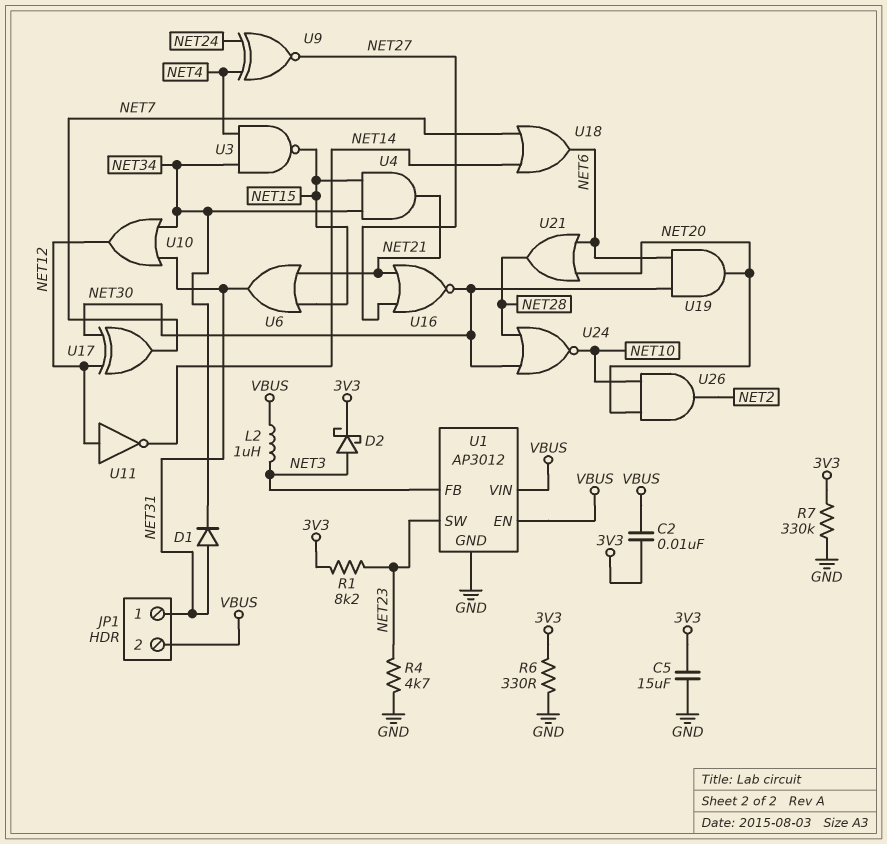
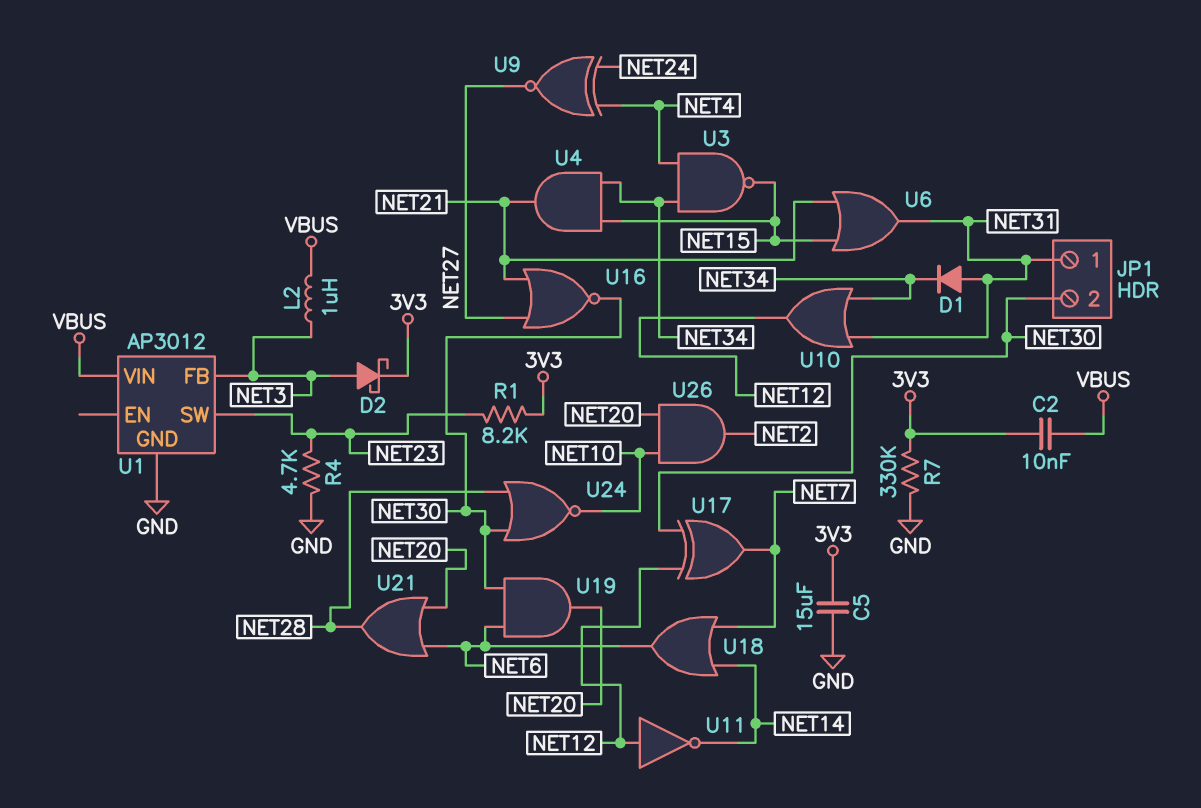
JP1 pin 2: VBUS -> NET30
R6: 330 (3V3, GND) -> none
U1 pin EN: VBUS -> none

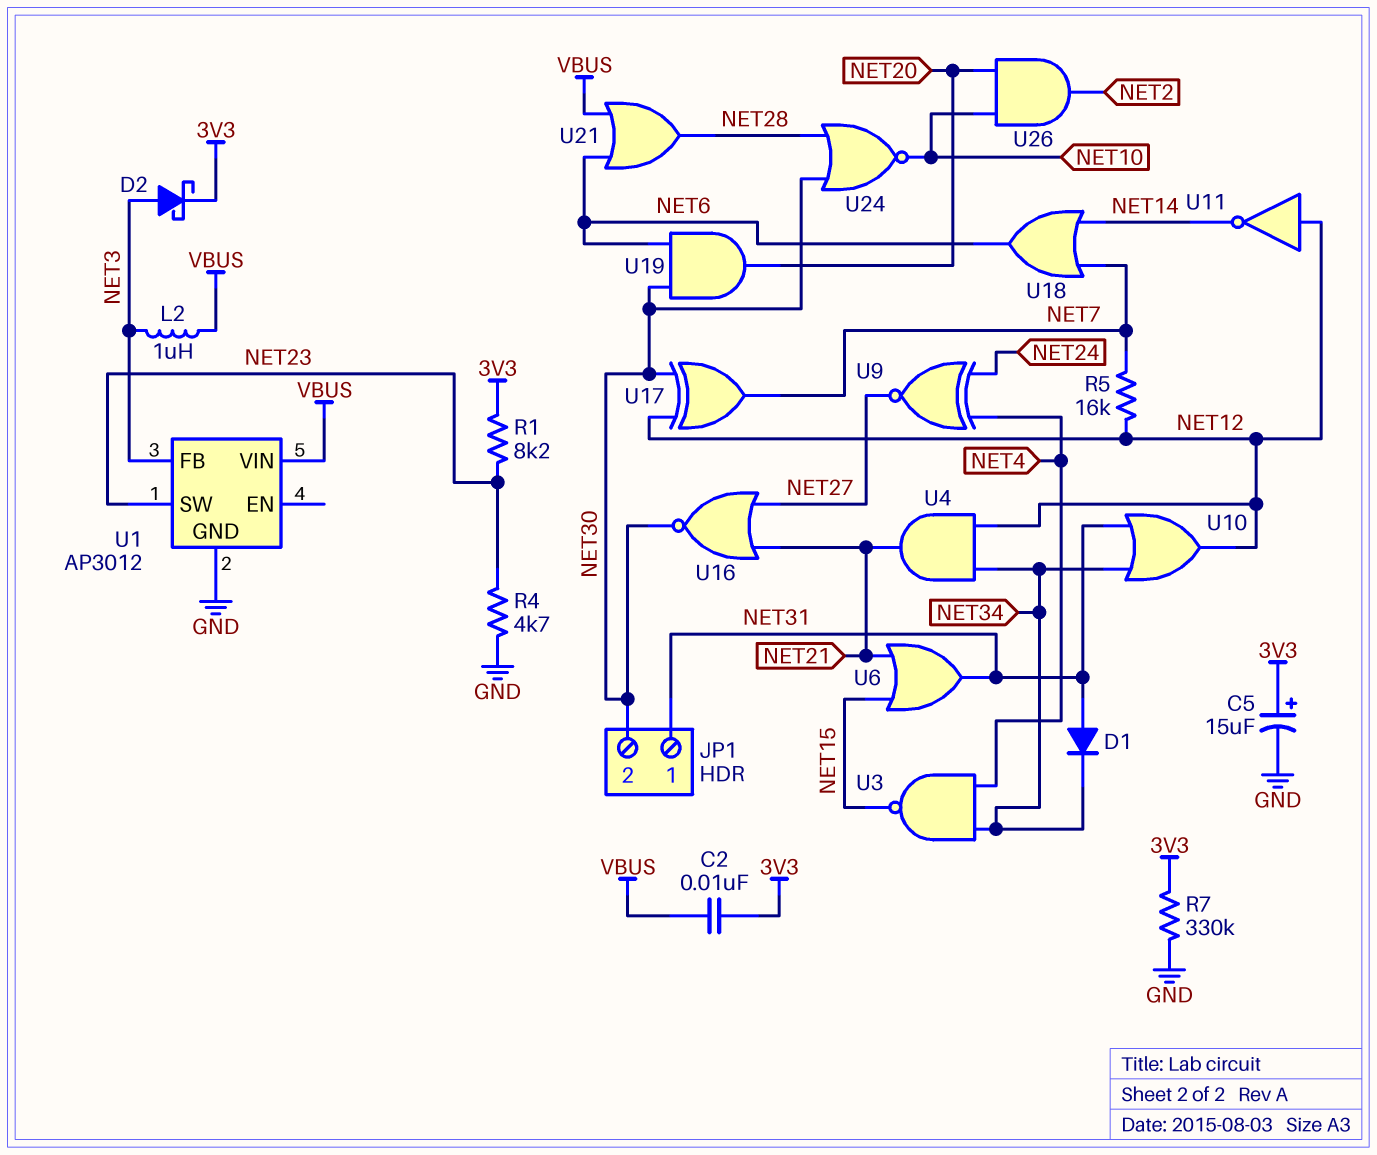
C5: 15uF (3V3, GND) -> 15uF (plus 3V3, minus GND)
R5: none -> 16k (NET7, NET12)
U4: AND (in NET15, in NET34, out NET21) -> AND (in NET12, in NET34, out NET21)
U21: OR (in NET6, in NET20, out NET28) -> OR (in NET6, in VBUS, out NET28)

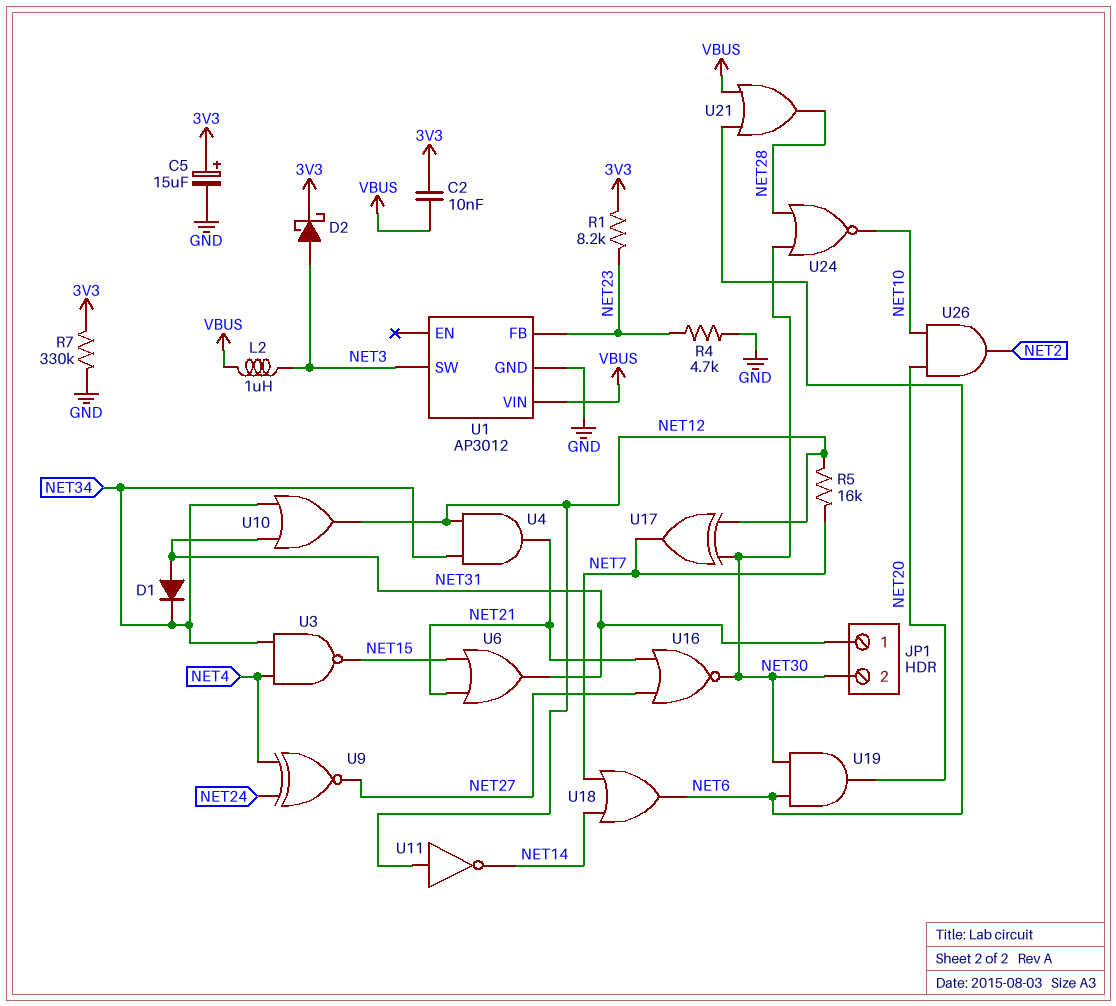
U1 pin FB: NET3 -> NET23
U1 pin SW: NET23 -> NET3

